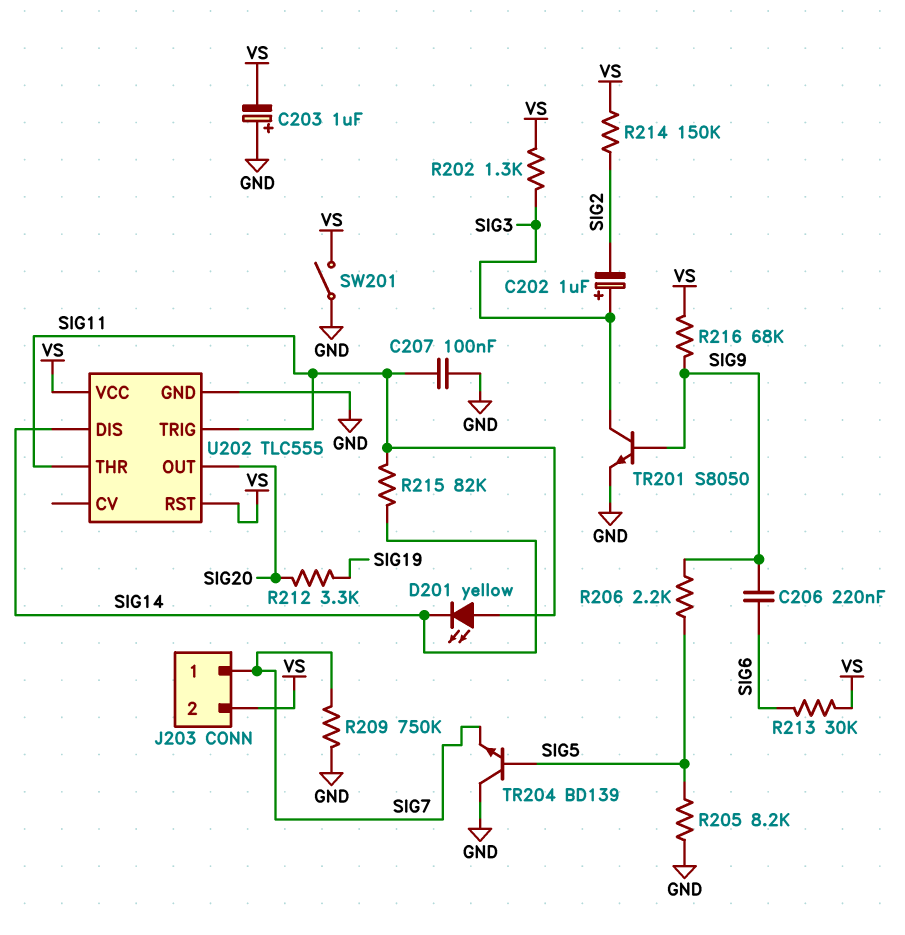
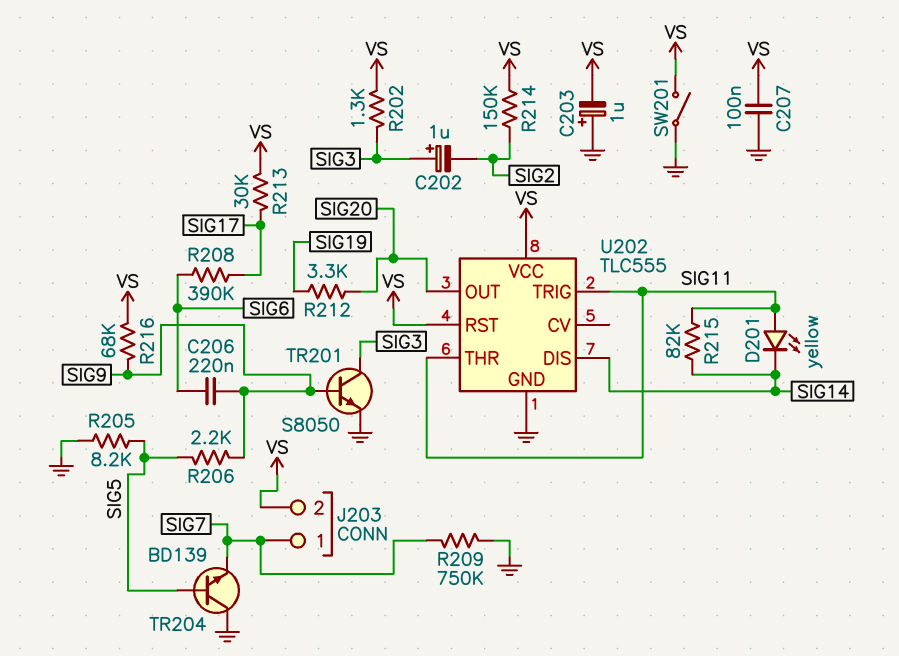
C207: 100nF (GND, SIG11) -> 100nF (GND, VS)
R208: none -> 390k (SIG6, SIG17)
R213: 30k (SIG6, VS) -> 30k (SIG17, VS)

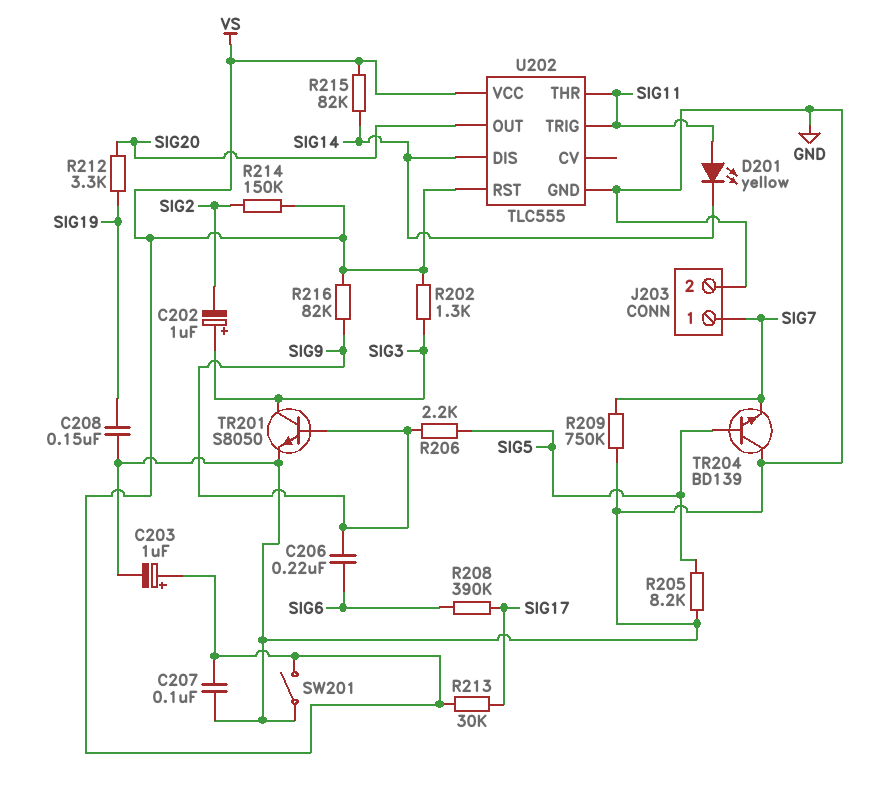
C203: 1uF (plus GND, minus VS) -> 1uF (plus VS, minus GND)
C208: none -> 150nF (GND, SIG19)
J203 pin 2: VS -> GND
R215: 82k (SIG11, SIG14) -> 82k (SIG14, VS)
R216: 68k (SIG9, VS) -> 82k (SIG9, VS)

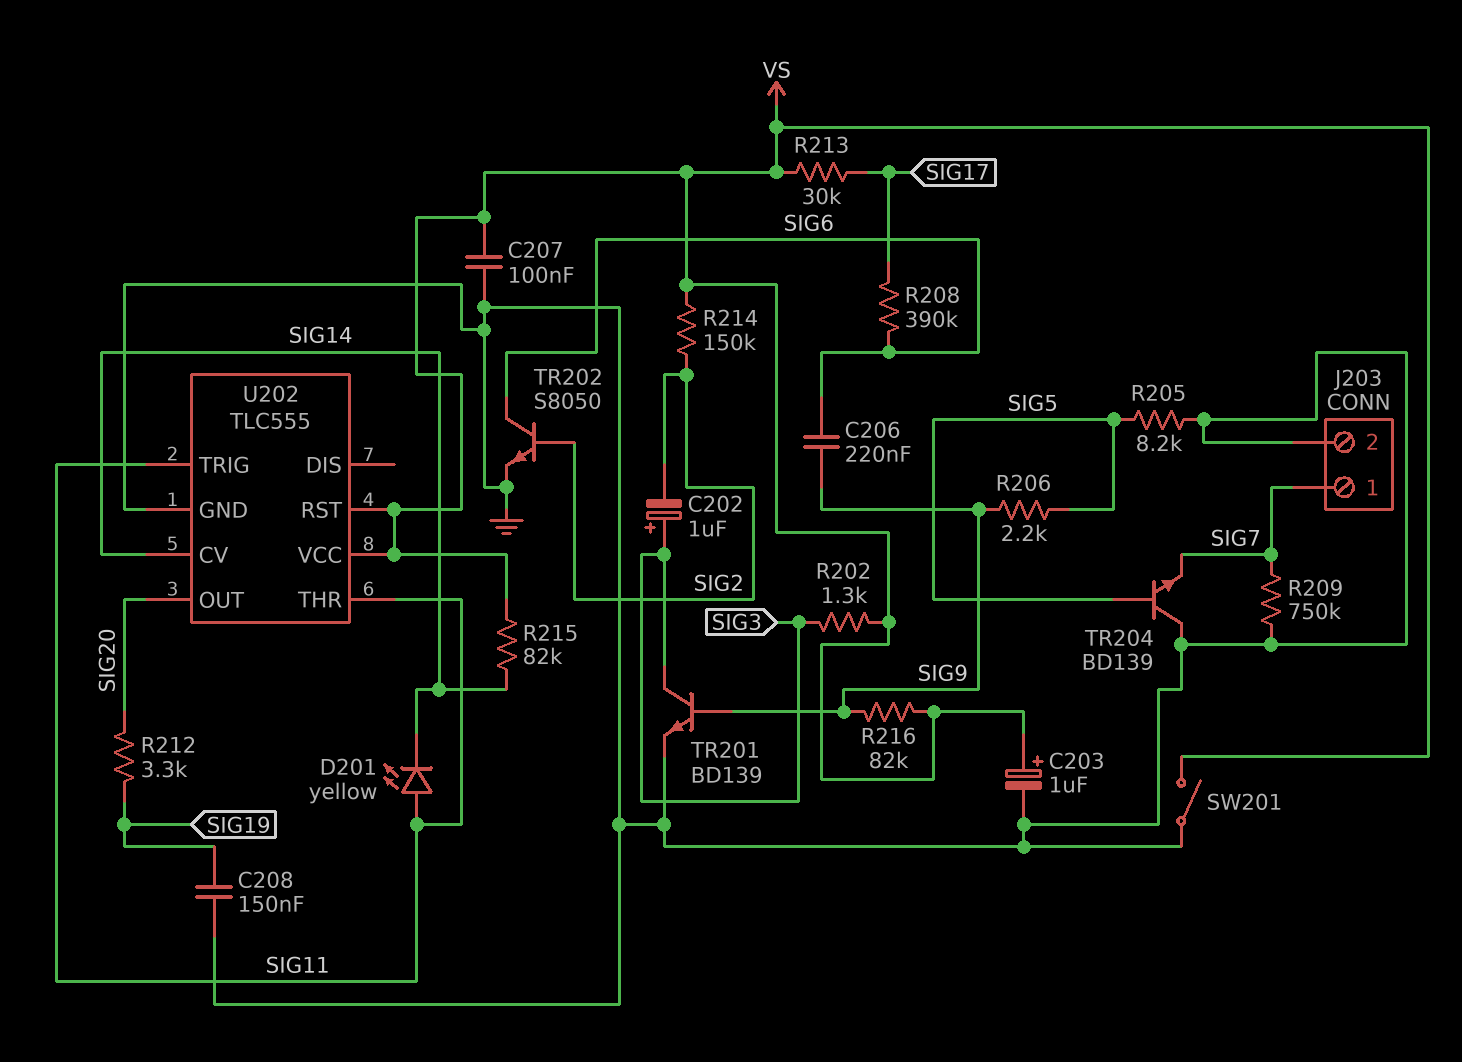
TR201: NPN S8050 (B SIG9, C SIG3, E GND) -> NPN BD139 (B SIG9, C SIG3, E GND)
TR202: none -> NPN S8050 (B SIG2, C SIG6, E GND)
U202 pin CV: none -> SIG14
U202 pin DIS: SIG14 -> none

